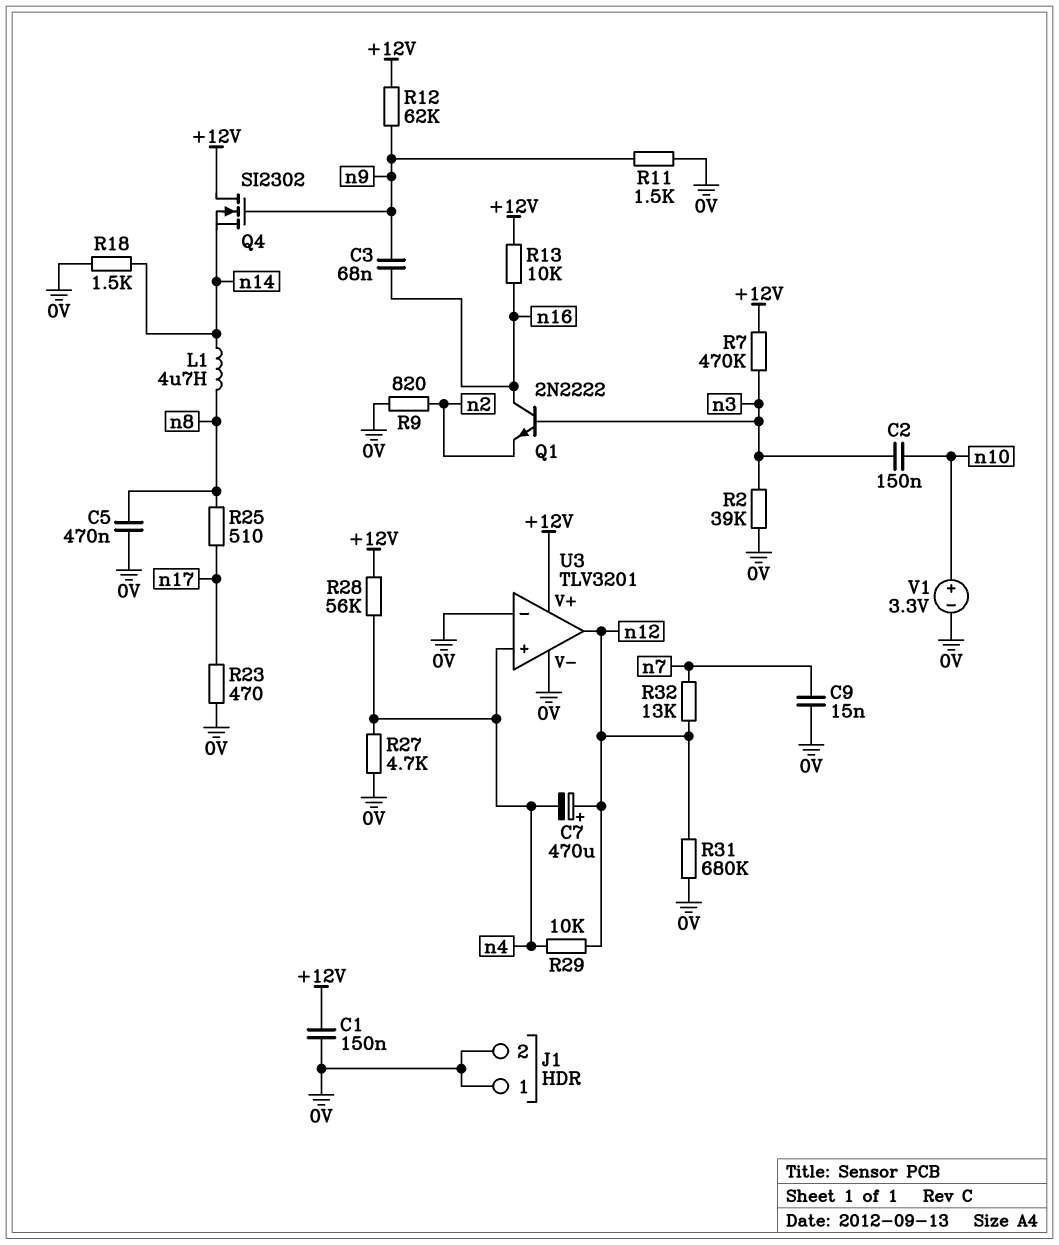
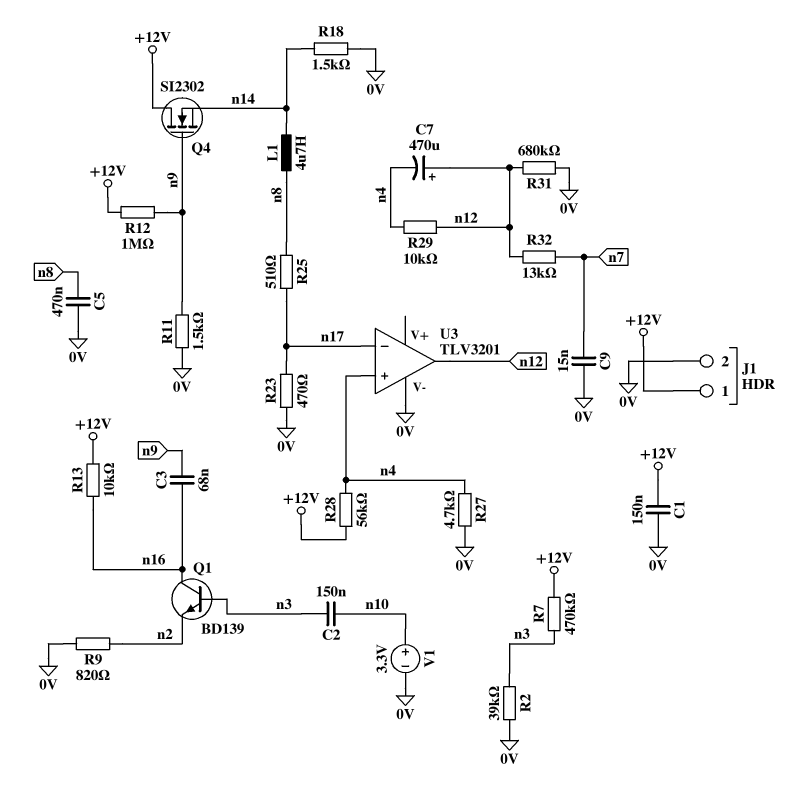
J1 pin 1: 0V -> +12V
Q1: NPN 2N2222 (B n3, C n16, E n2) -> NPN BD139 (B n3, C n16, E n2)
R12: 62k (+12V, n9) -> 1M (+12V, n9)
U3 pin V+: +12V -> none
U3 pin in-: 0V -> n17

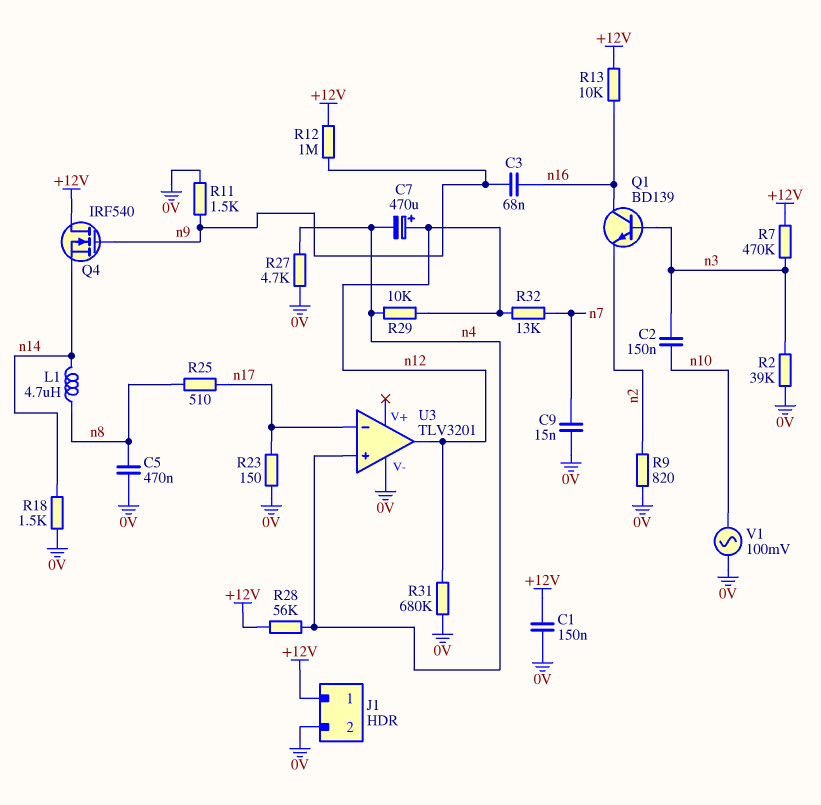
Q4: NMOS SI2302 (G n9, D +12V, S n14) -> NMOS IRF540 (G n9, D +12V, S n14)
R23: 470 (0V, n17) -> 150 (0V, n17)
V1: 3.3V (plus n10, minus 0V) -> AC 100mV (0V, n10)

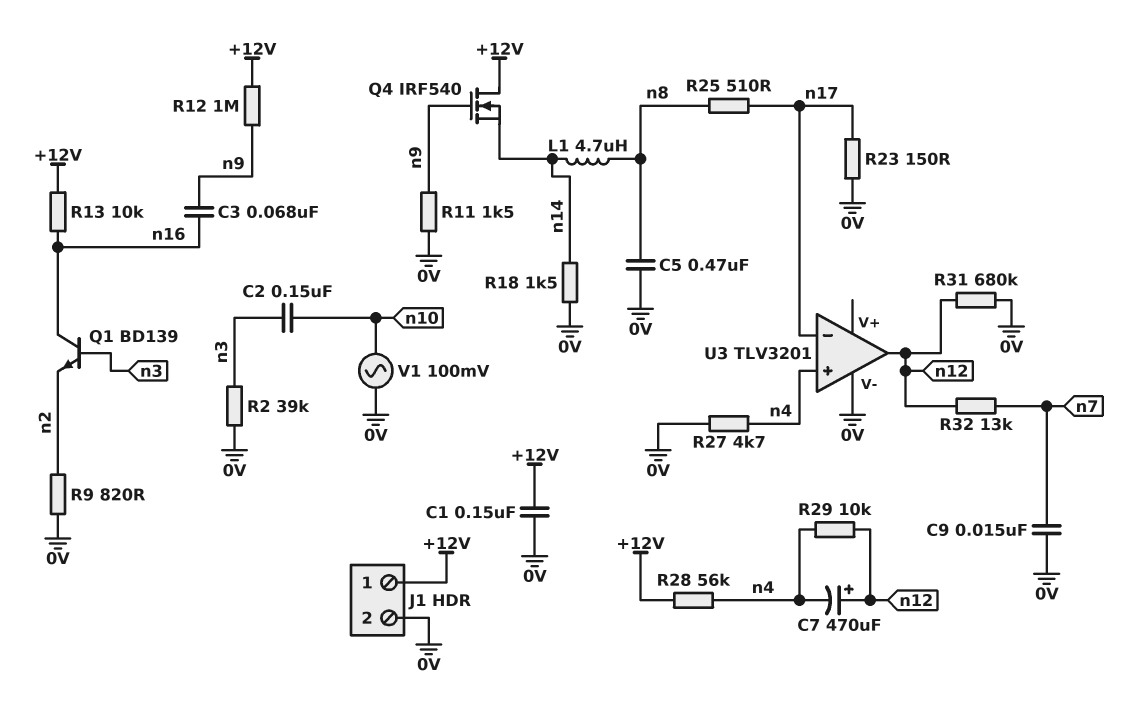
R7: 470k (+12V, n3) -> none

